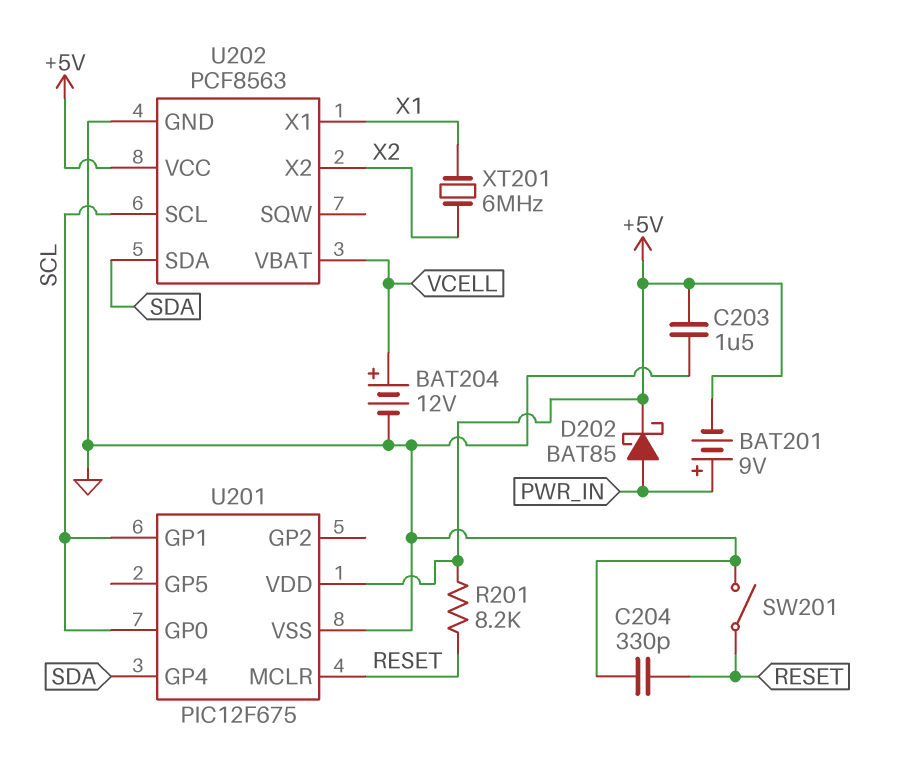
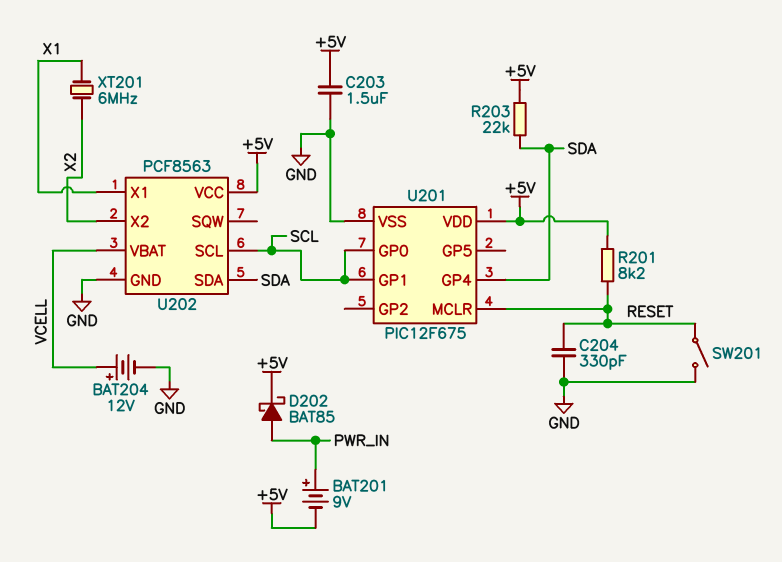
R203: none -> 22k (+5V, SDA)

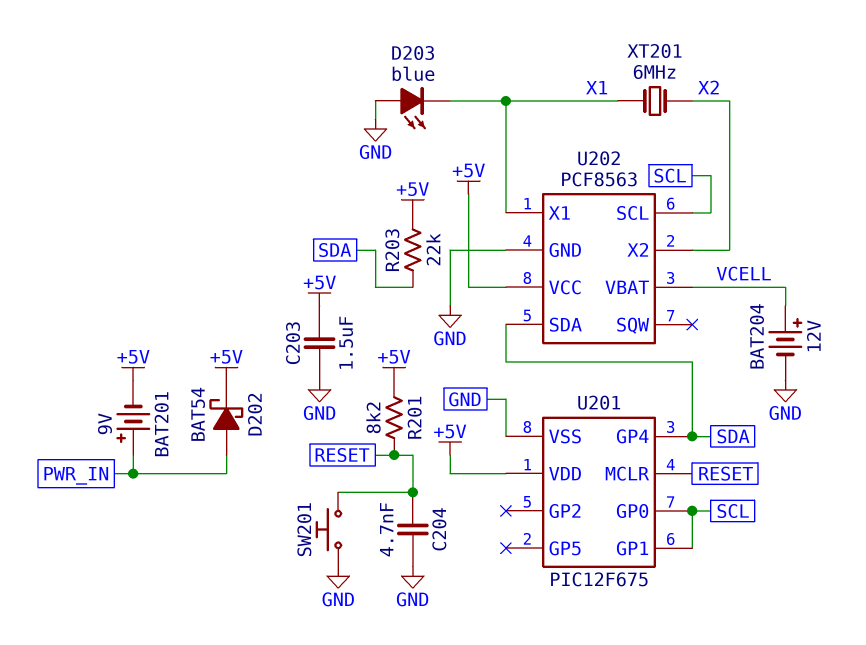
C204: 330pF (GND, RESET) -> 4.7nF (GND, RESET)
D202: schottky BAT85 (A PWR_IN, K +5V) -> schottky BAT54 (A PWR_IN, K +5V)
D203: none -> LED blue (A GND, K X1)
SW201: switch (GND, RESET) -> button (GND, RESET)

